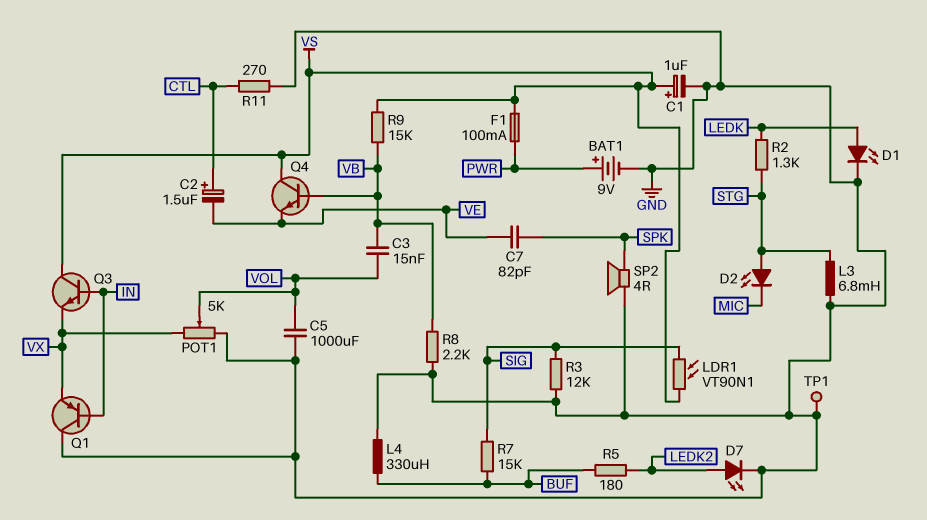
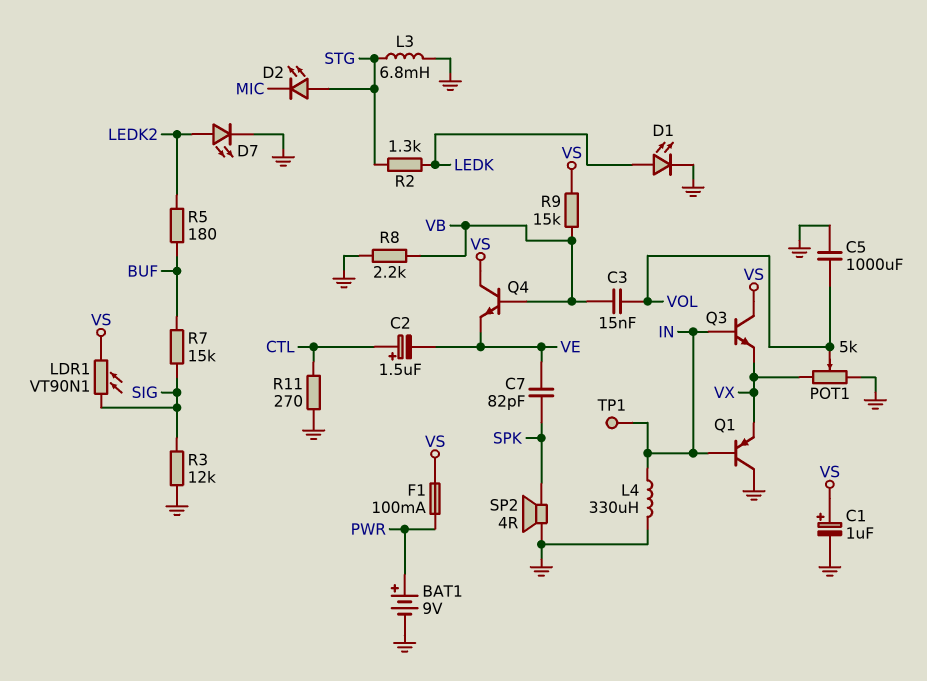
L4: 330uH (BUF, GND) -> 330uH (GND, IN)
TP1: test point (GND) -> test point (IN)

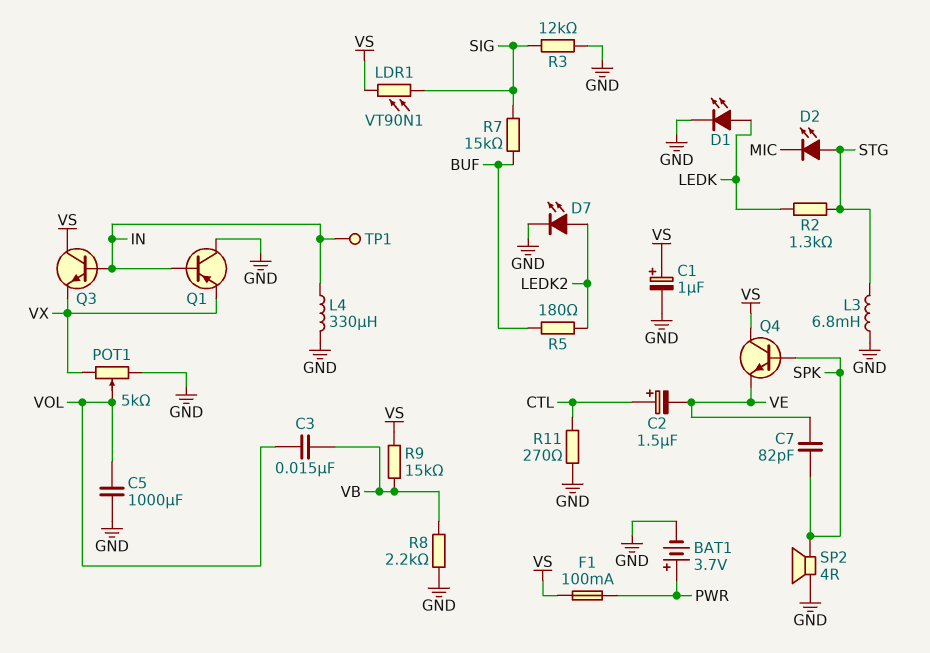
BAT1: 9V (plus PWR, minus GND) -> 3.7V (plus PWR, minus GND)
Q4: NPN (B VB, C VS, E VE) -> NPN (B SPK, C VS, E VE)

